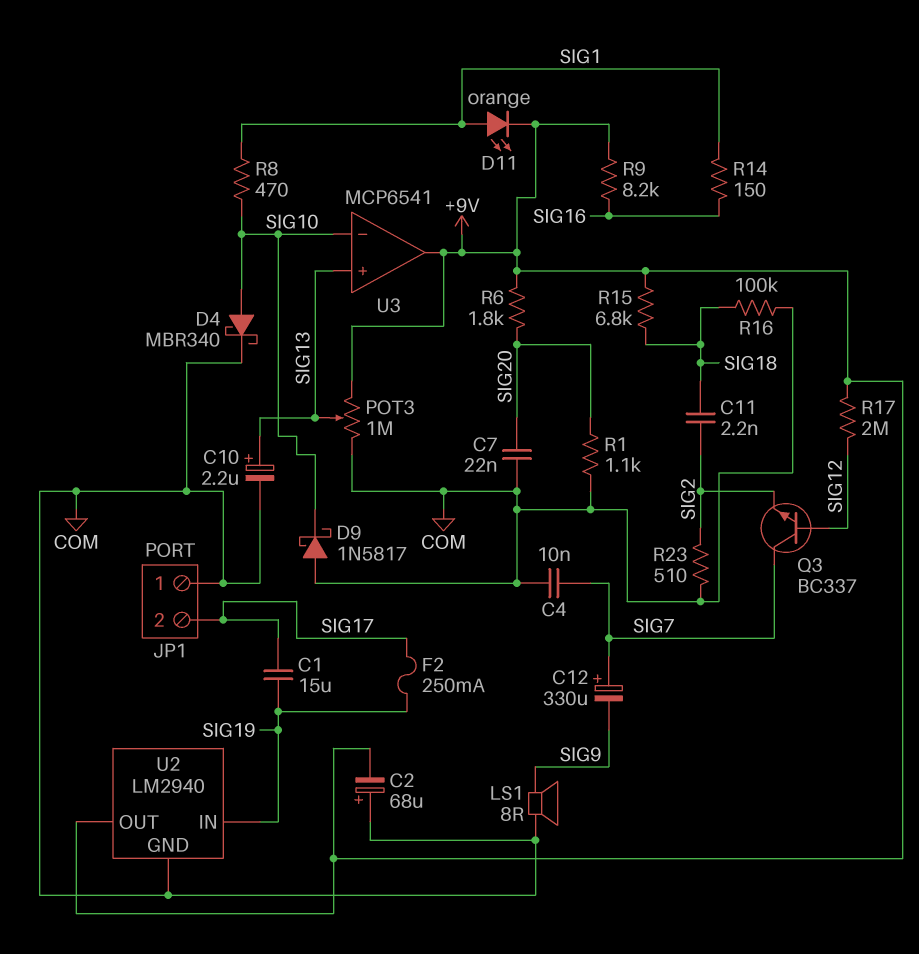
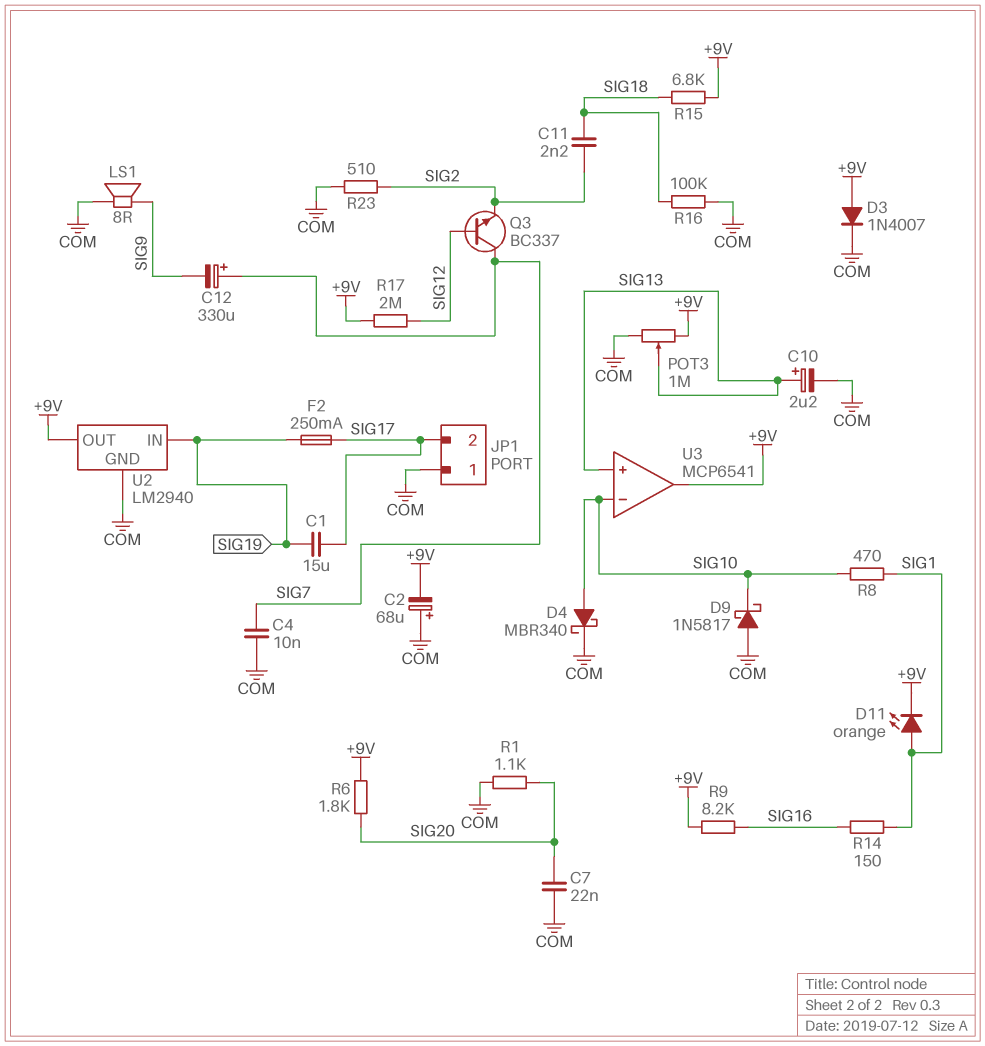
D3: none -> diode 1N4007 (A +9V, K COM)

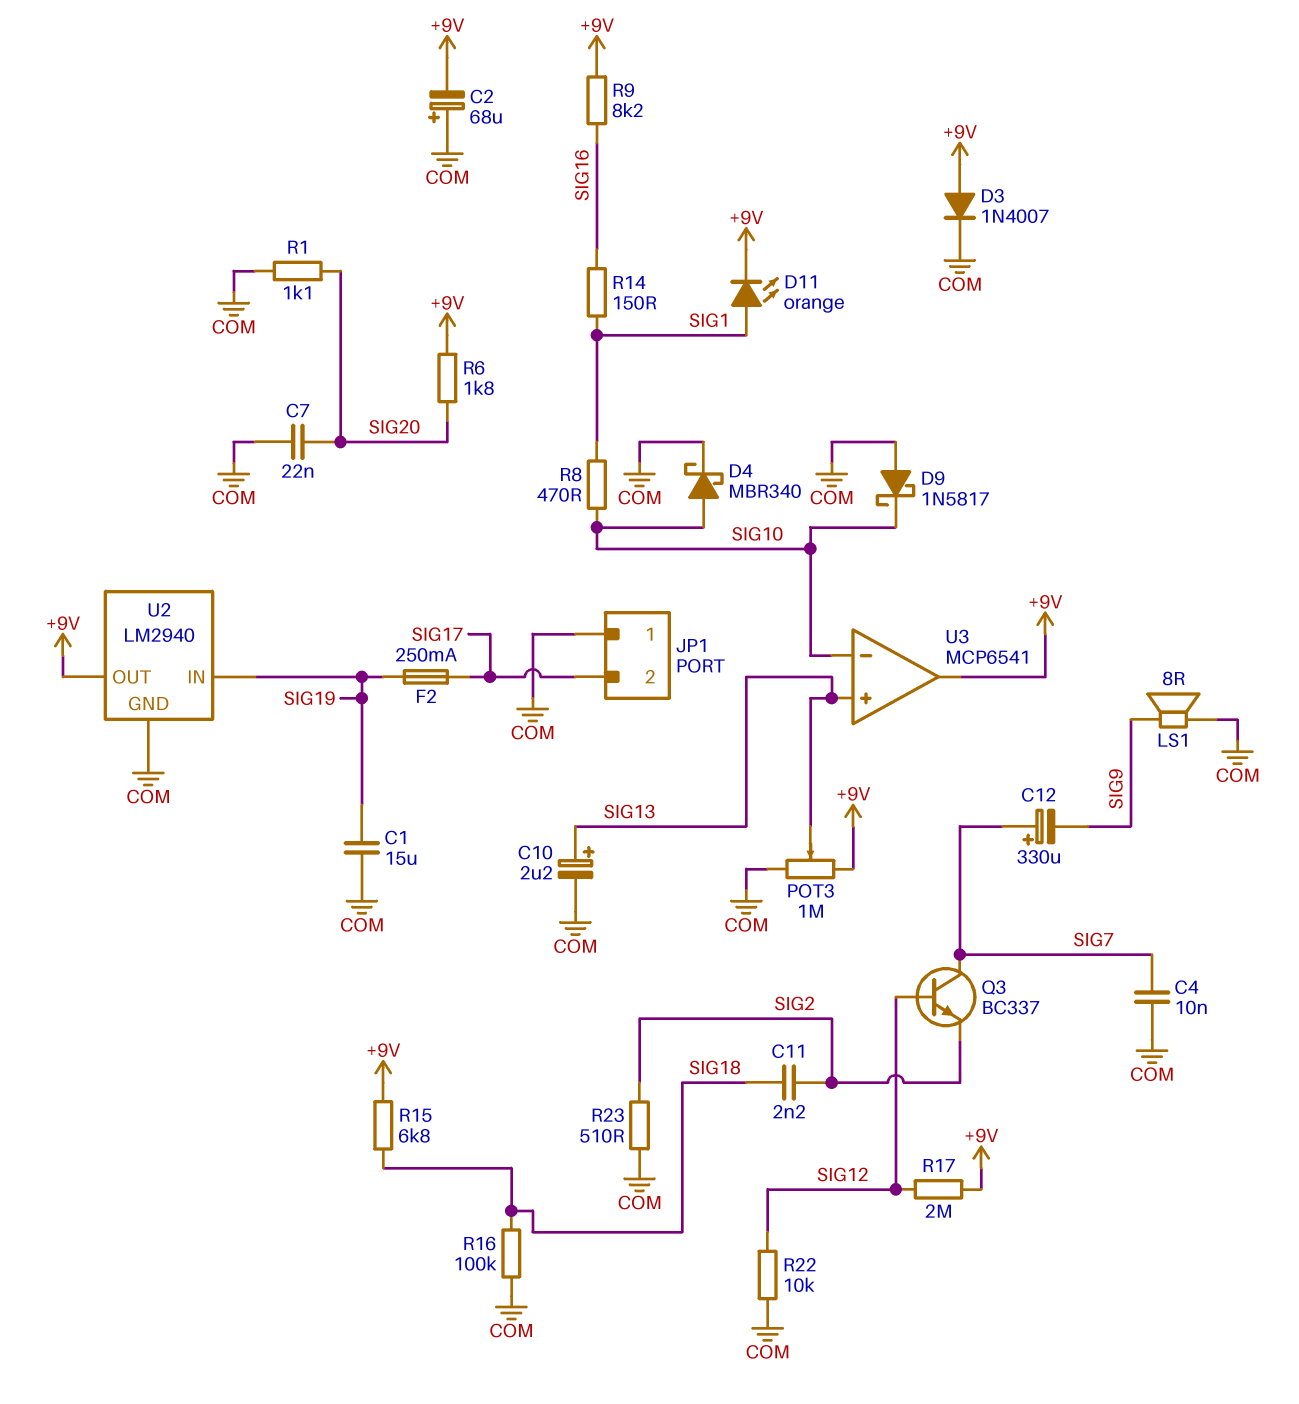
C1: 15uF (SIG17, SIG19) -> 15uF (COM, SIG19)
R22: none -> 10k (COM, SIG12)

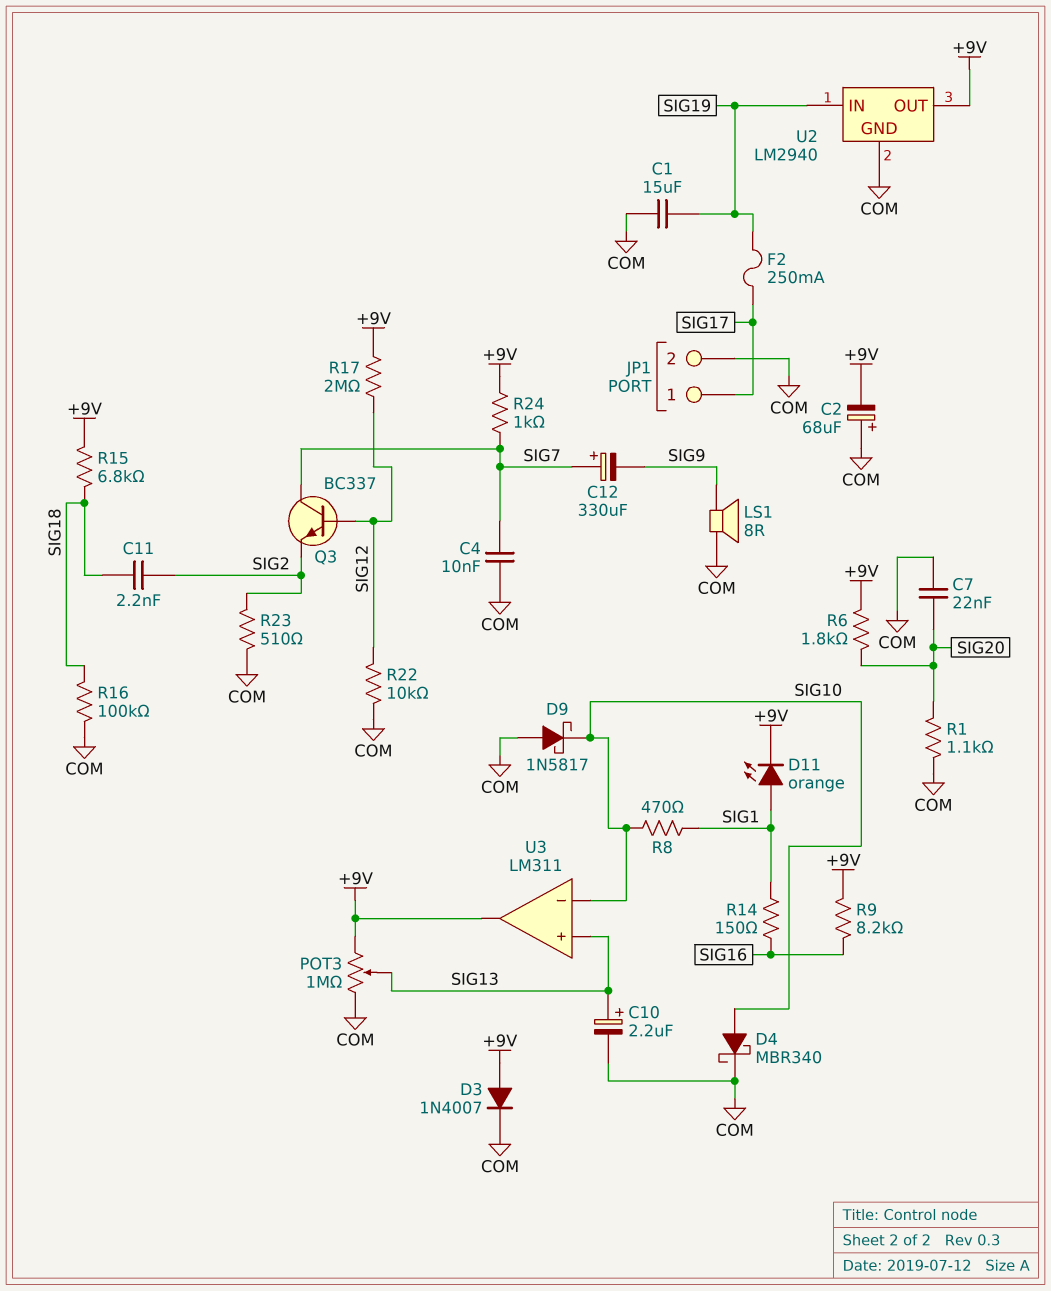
JP1 pin 1: COM -> SIG17
JP1 pin 2: SIG17 -> COM
R24: none -> 1k (+9V, SIG7)
U3: MCP6541 -> LM311

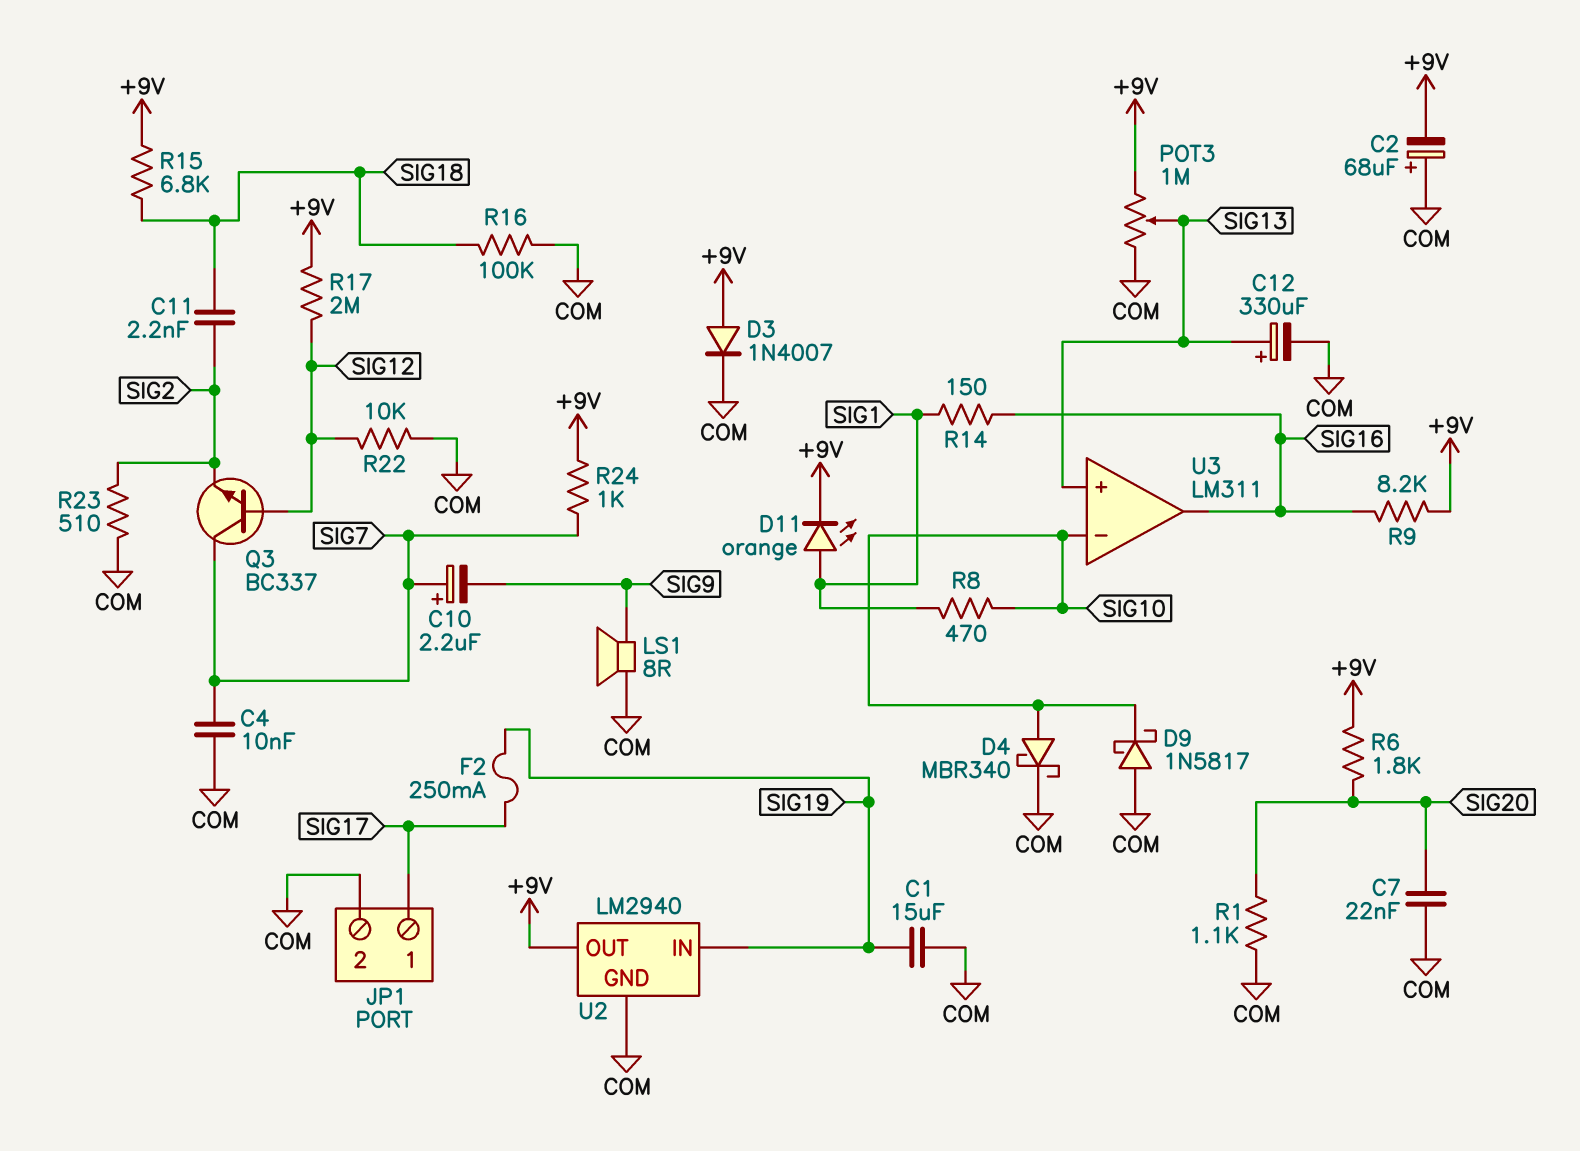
C10: 2.2uF (plus SIG13, minus COM) -> 2.2uF (plus SIG7, minus SIG9)
C12: 330uF (plus SIG7, minus SIG9) -> 330uF (plus SIG13, minus COM)
U3 pin out: +9V -> SIG16

